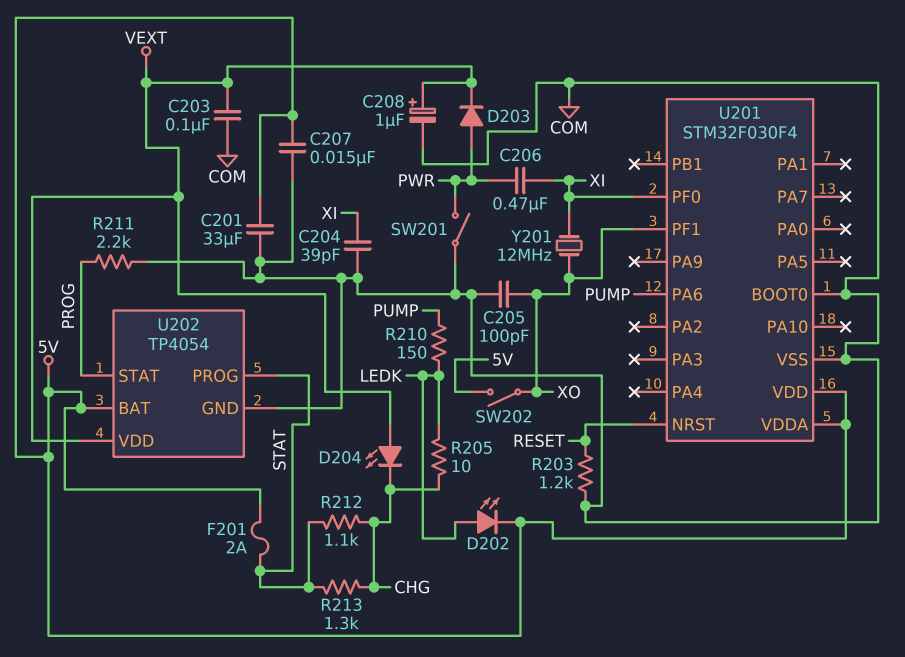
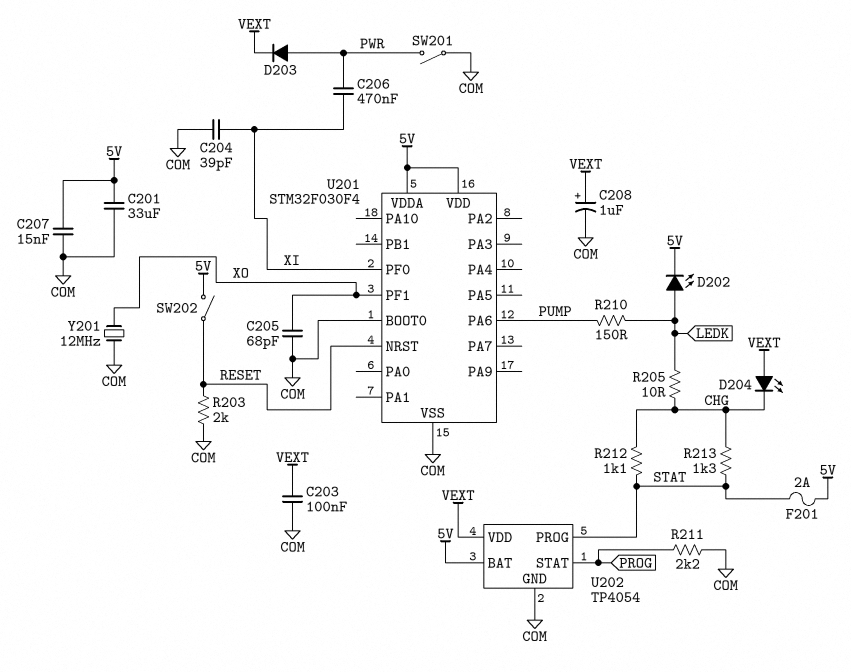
C205: 100pF (COM, XO) -> 68pF (COM, XO)
R203: 1.2k (COM, RESET) -> 2k (COM, RESET)
SW202: switch (5V, XO) -> switch (5V, RESET)
Y201: 12MHz (XI, XO) -> 12MHz (COM, XO)

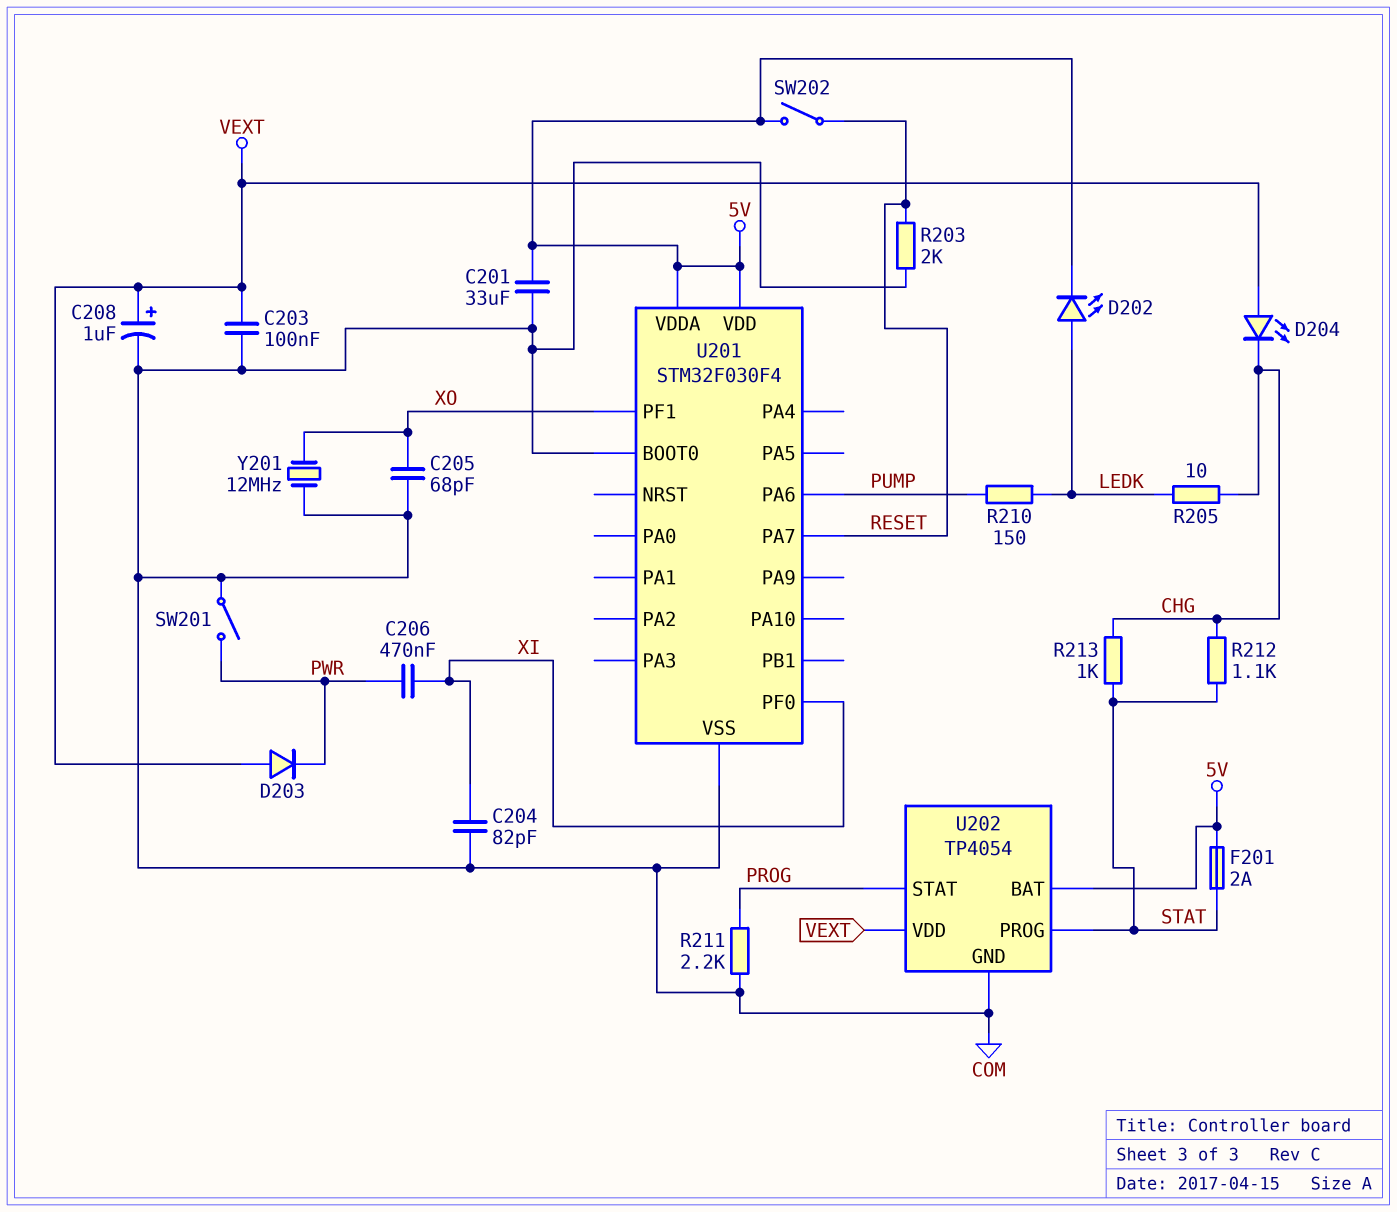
C204: 39pF (COM, XI) -> 82pF (COM, XI)
C207: 15nF (5V, COM) -> none
D203: diode (A PWR, K VEXT) -> diode (A VEXT, K PWR)
R213: 1.3k (CHG, STAT) -> 1k (CHG, STAT)
U201 pin NRST: RESET -> none
U201 pin PA7: none -> RESET

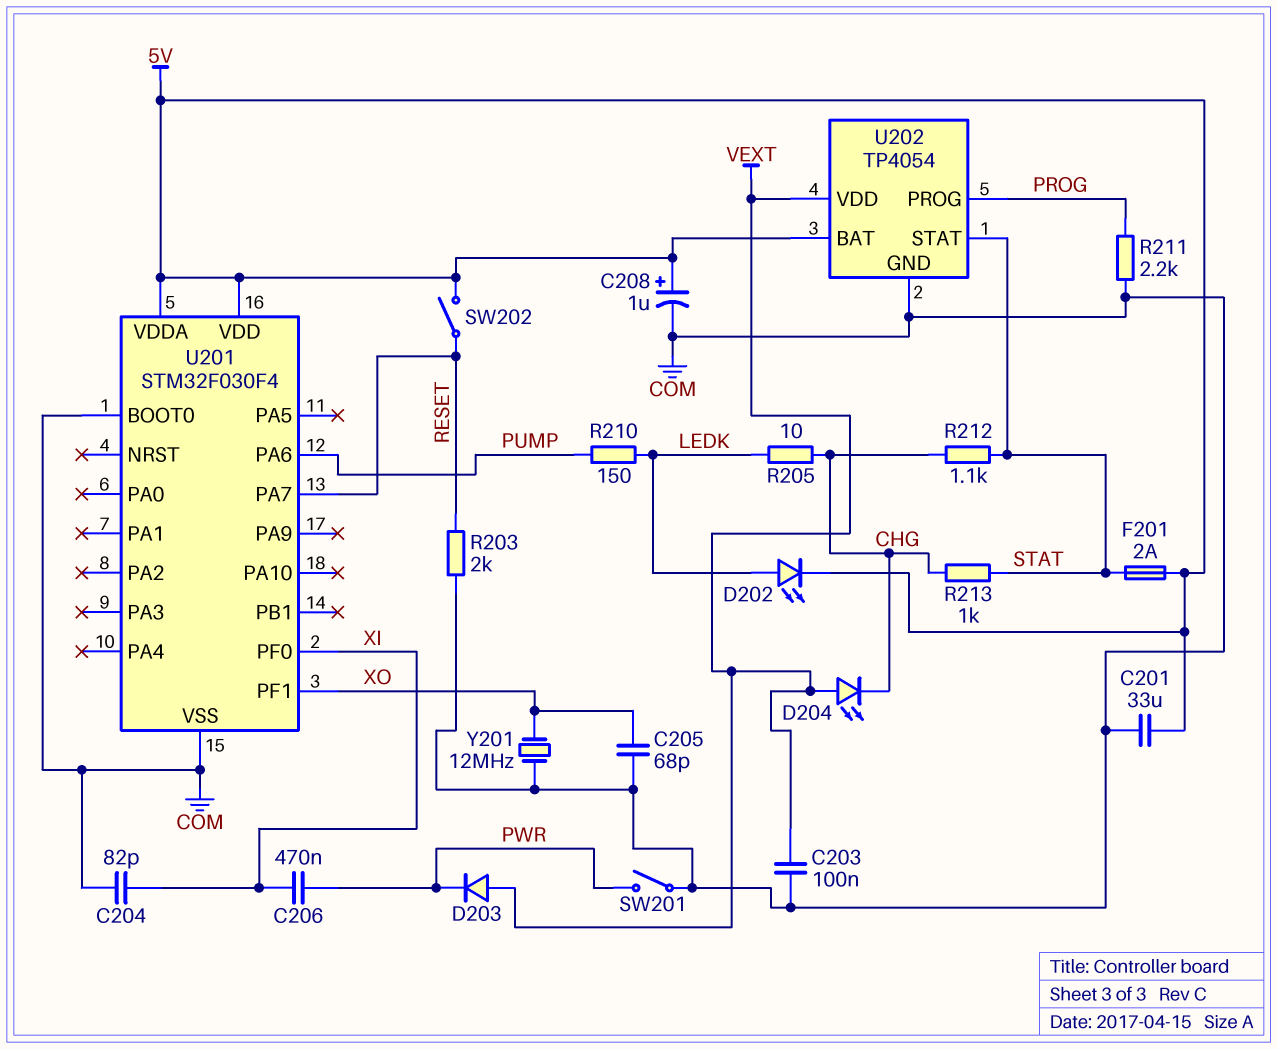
C208: 1uF (plus VEXT, minus COM) -> 1uF (plus 5V, minus COM)
U202 pin PROG: STAT -> PROG
U202 pin STAT: PROG -> STAT

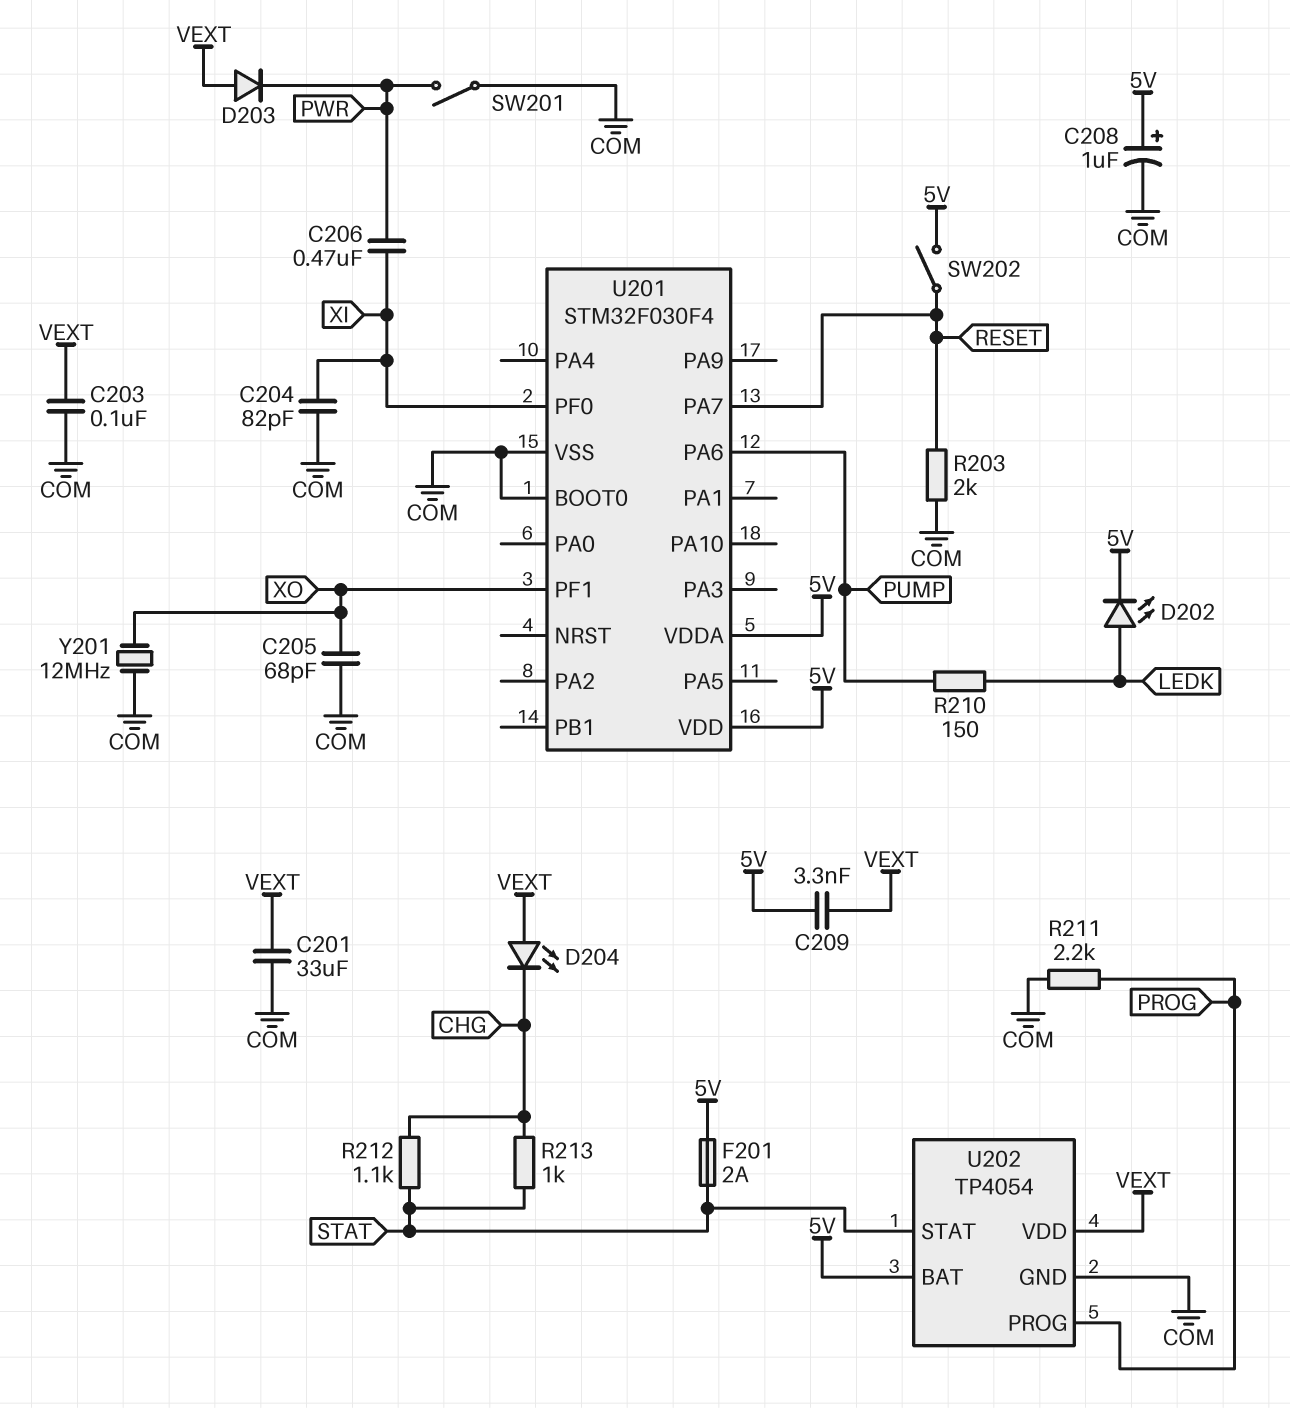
C201: 33uF (5V, COM) -> 33uF (COM, VEXT)
C209: none -> 3.3nF (5V, VEXT)
R205: 10 (CHG, LEDK) -> none

